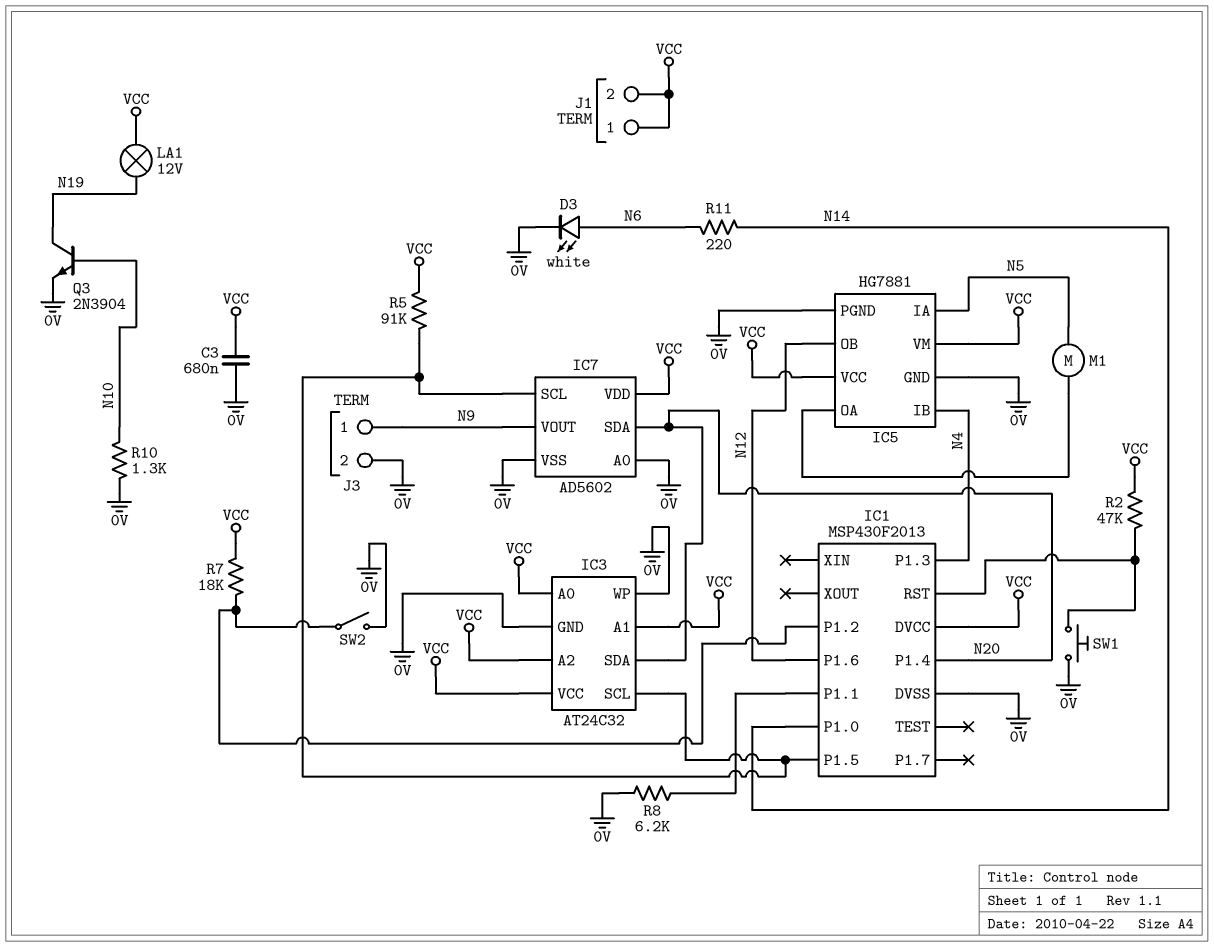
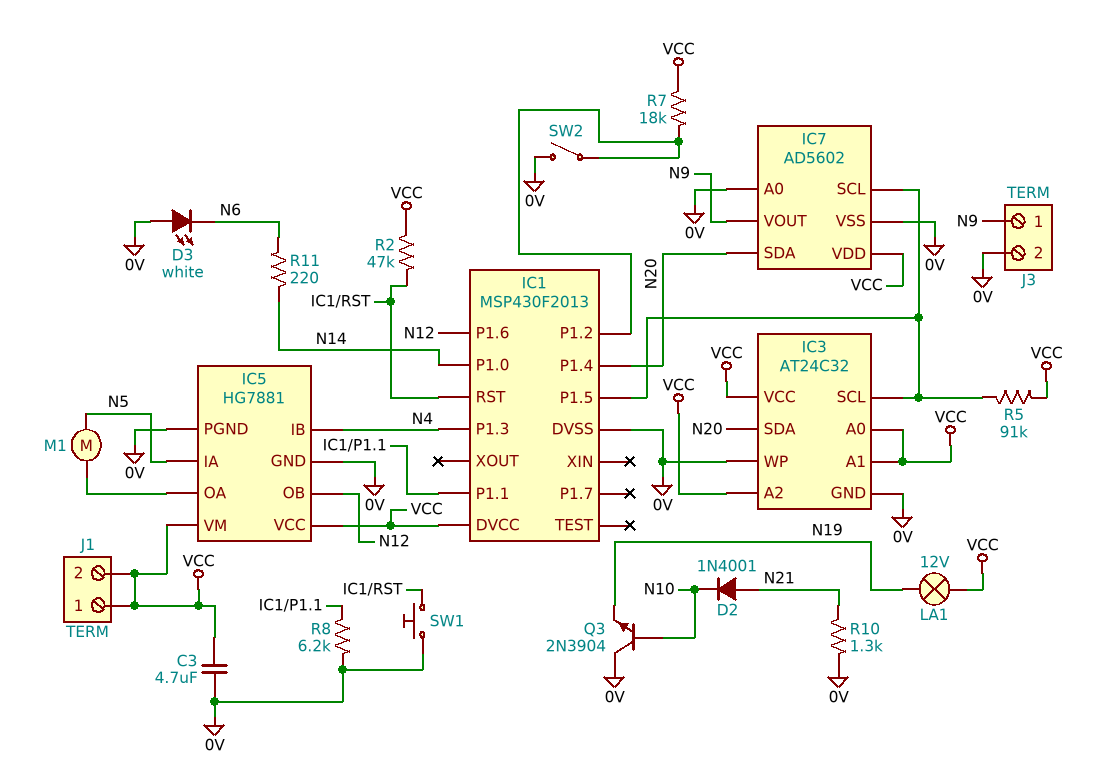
C3: 680nF (0V, VCC) -> 4.7uF (0V, VCC)
D2: none -> diode 1N4001 (A N21, K N10)
D3: LED white (A N6, K 0V) -> LED white (A 0V, K N6)
Q3: NPN 2N3904 (B N10, C N19, E 0V) -> NPN 2N3904 (B N10, C 0V, E N19)
R10: 1.3k (0V, N10) -> 1.3k (0V, N21)

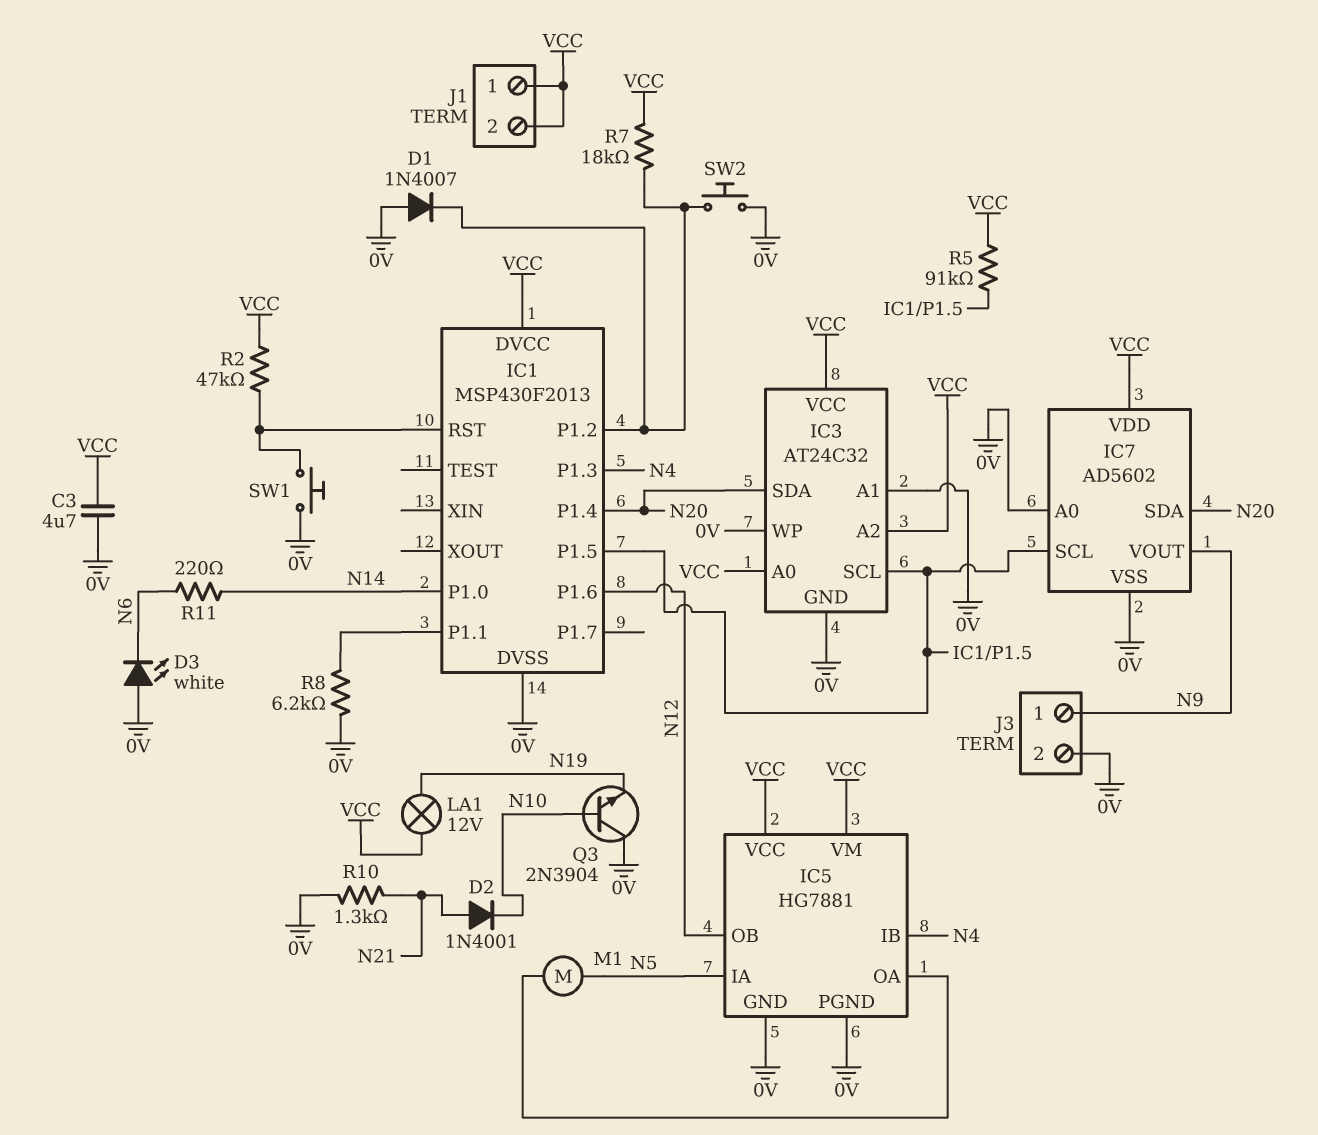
D1: none -> diode 1N4007 (A 0V, K IC1/P1.2)
IC3 pin A1: VCC -> 0V
SW2: switch (0V, IC1/P1.2) -> button (0V, IC1/P1.2)

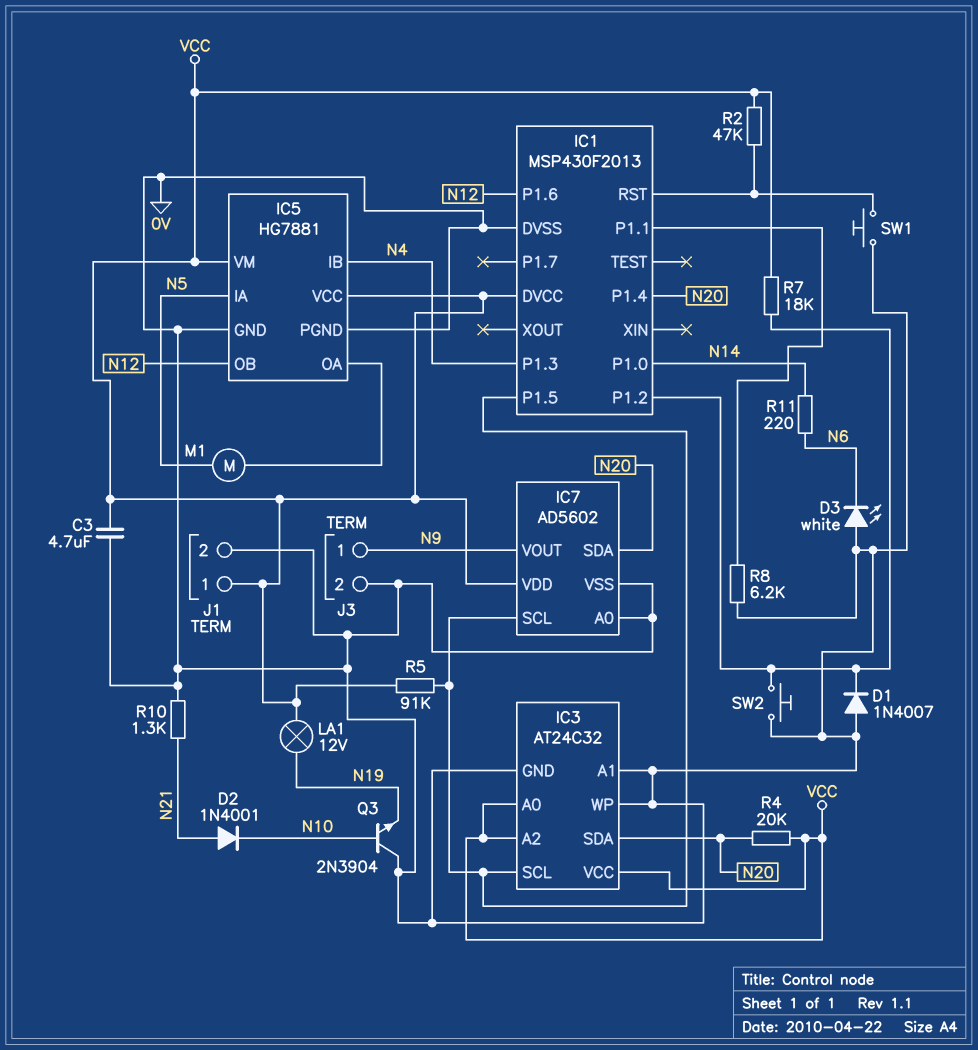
J1 pin 2: VCC -> 0V
R4: none -> 20k (N20, VCC)

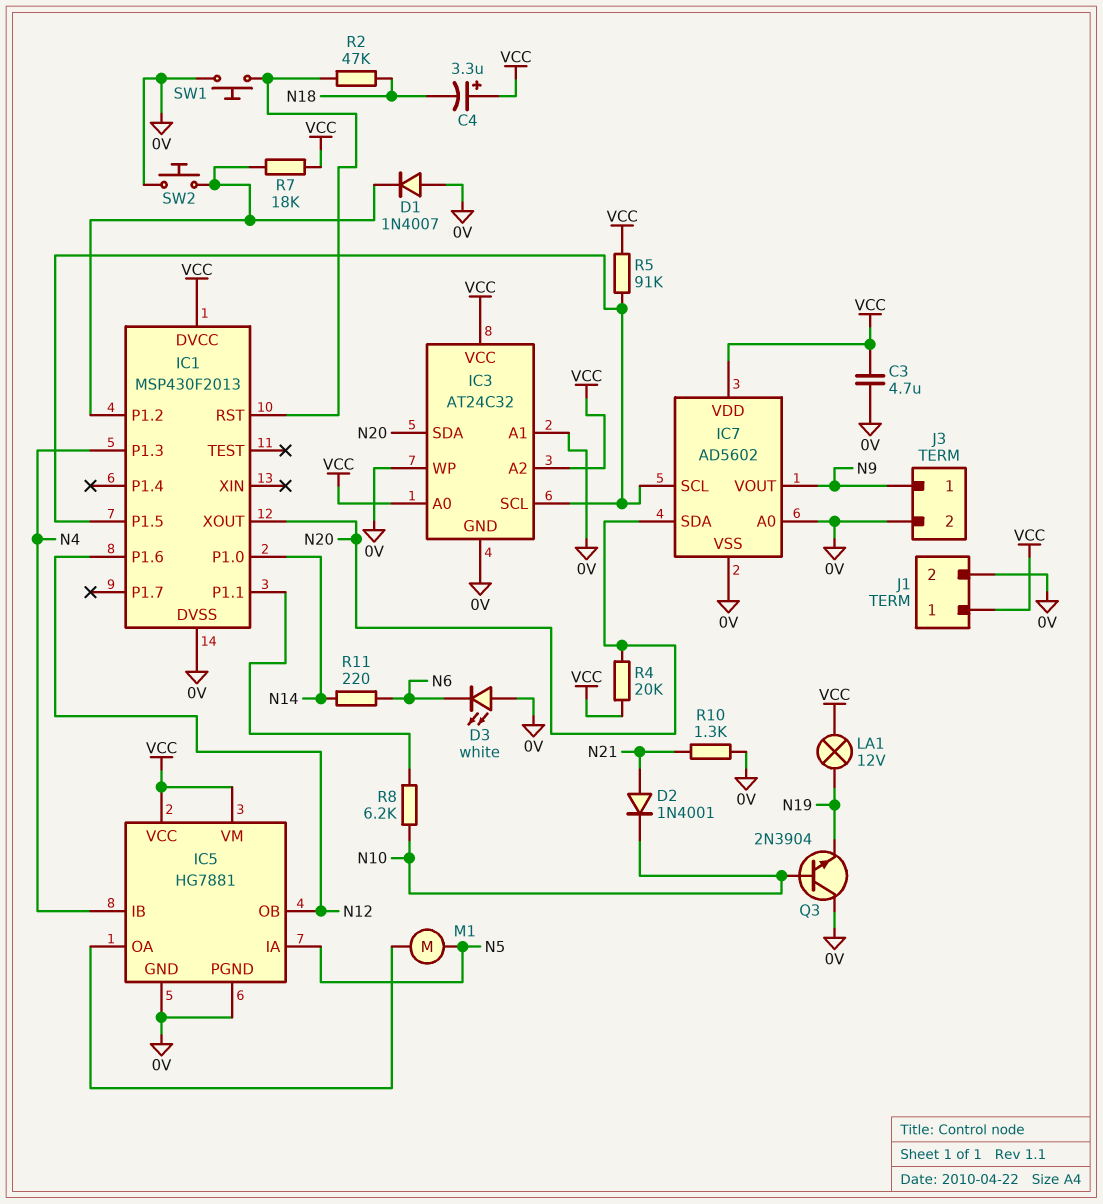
C4: none -> 3.3uF (plus VCC, minus N18)
IC1 pin P1.4: N20 -> none
IC1 pin XOUT: none -> N20
R2: 47k (IC1/RST, VCC) -> 47k (IC1/RST, N18)
R8: 6.2k (0V, IC1/P1.1) -> 6.2k (IC1/P1.1, N10)

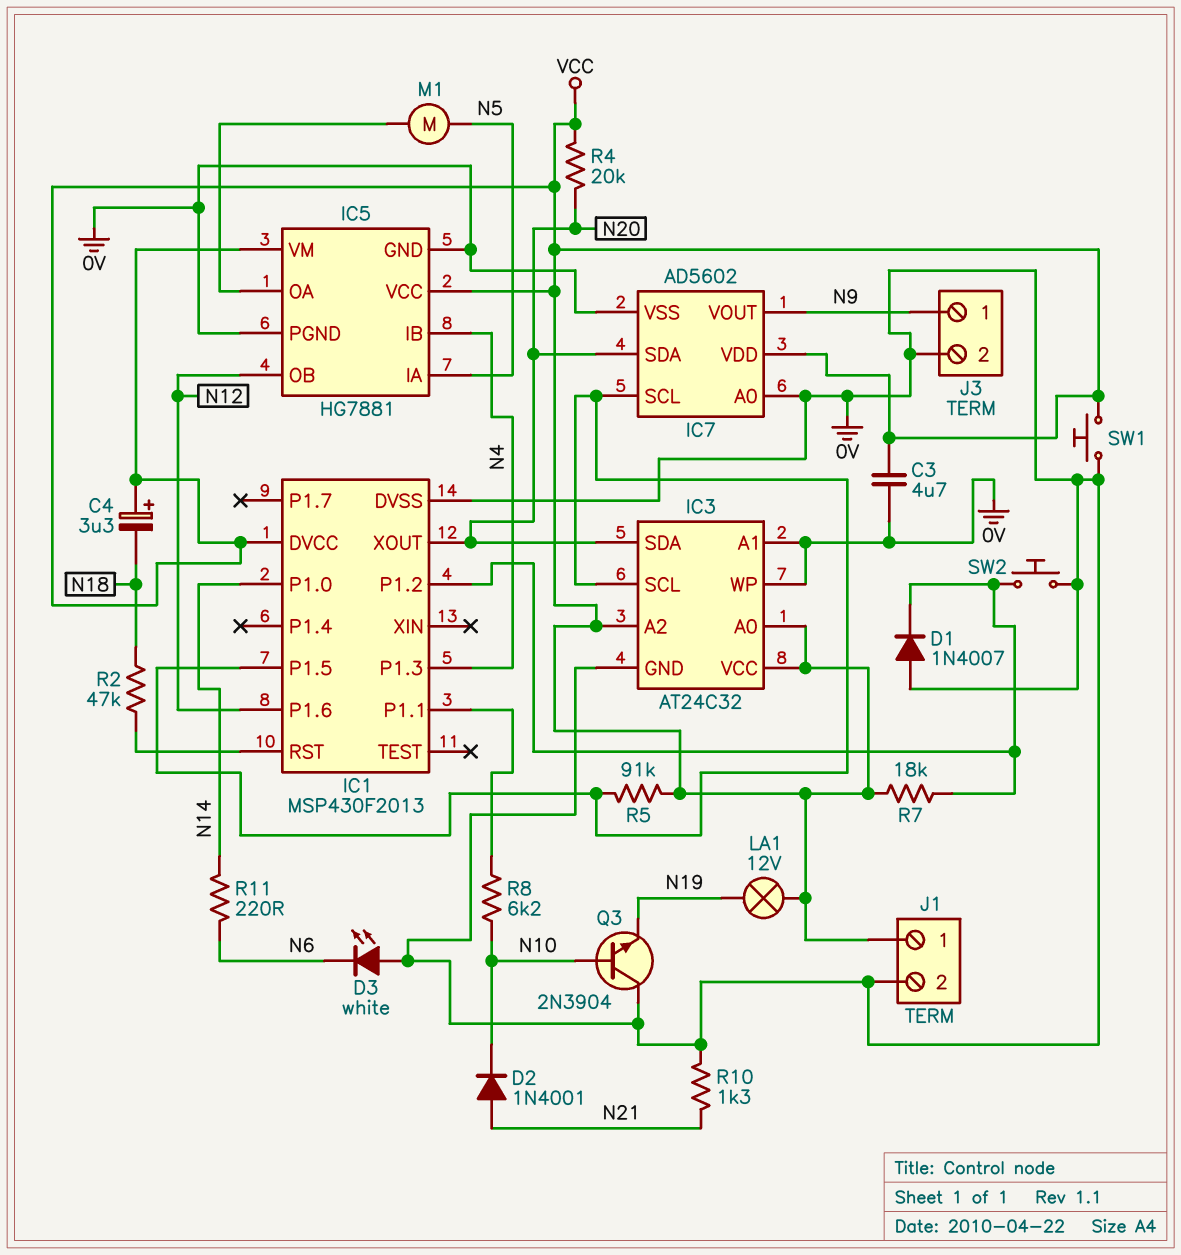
SW1: button (0V, IC1/RST) -> button (0V, VCC)

